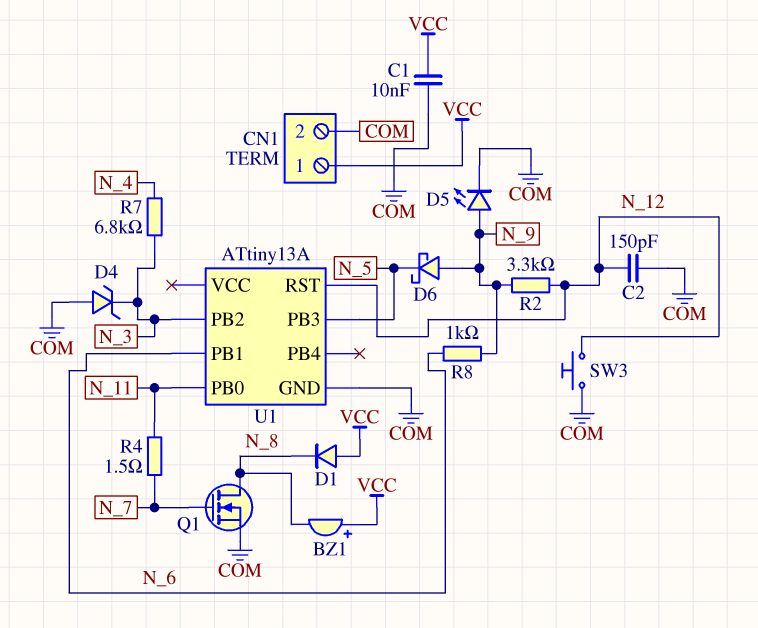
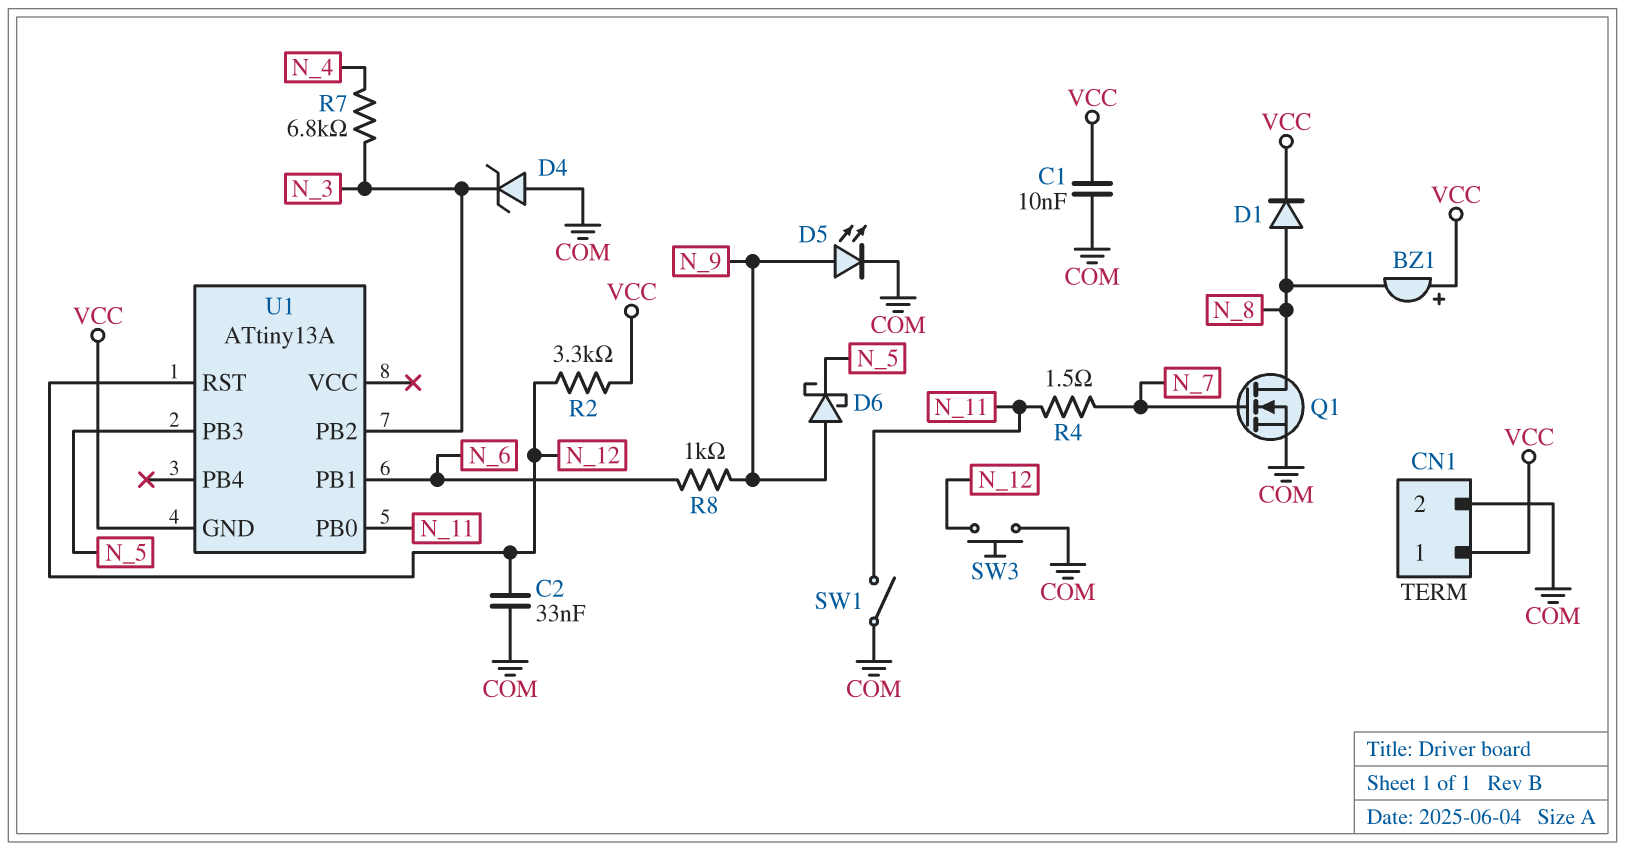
C2: 150pF (COM, N_12) -> 33nF (COM, N_12)
D1: diode (A VCC, K N_8) -> diode (A N_8, K VCC)
R2: 3.3k (N_9, N_12) -> 3.3k (N_12, VCC)
SW1: none -> switch (COM, N_11)
U1 pin GND: COM -> VCC

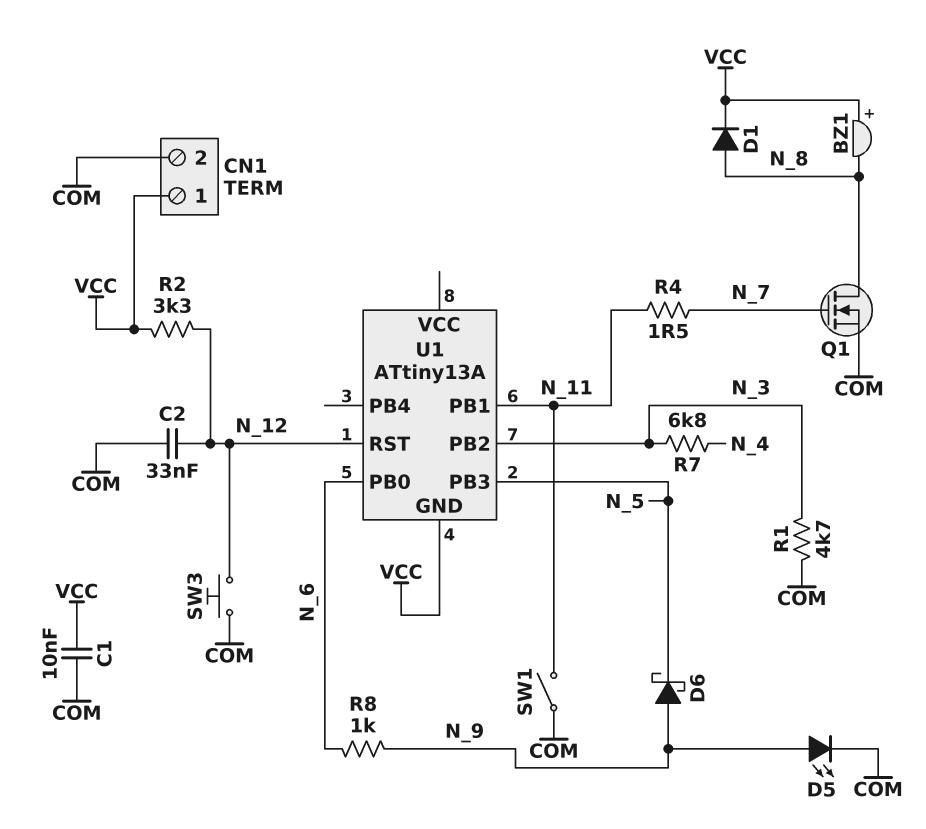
D4: zener (A COM, K N_3) -> none
R1: none -> 4.7k (COM, N_3)
U1 pin PB0: N_11 -> N_6
U1 pin PB1: N_6 -> N_11

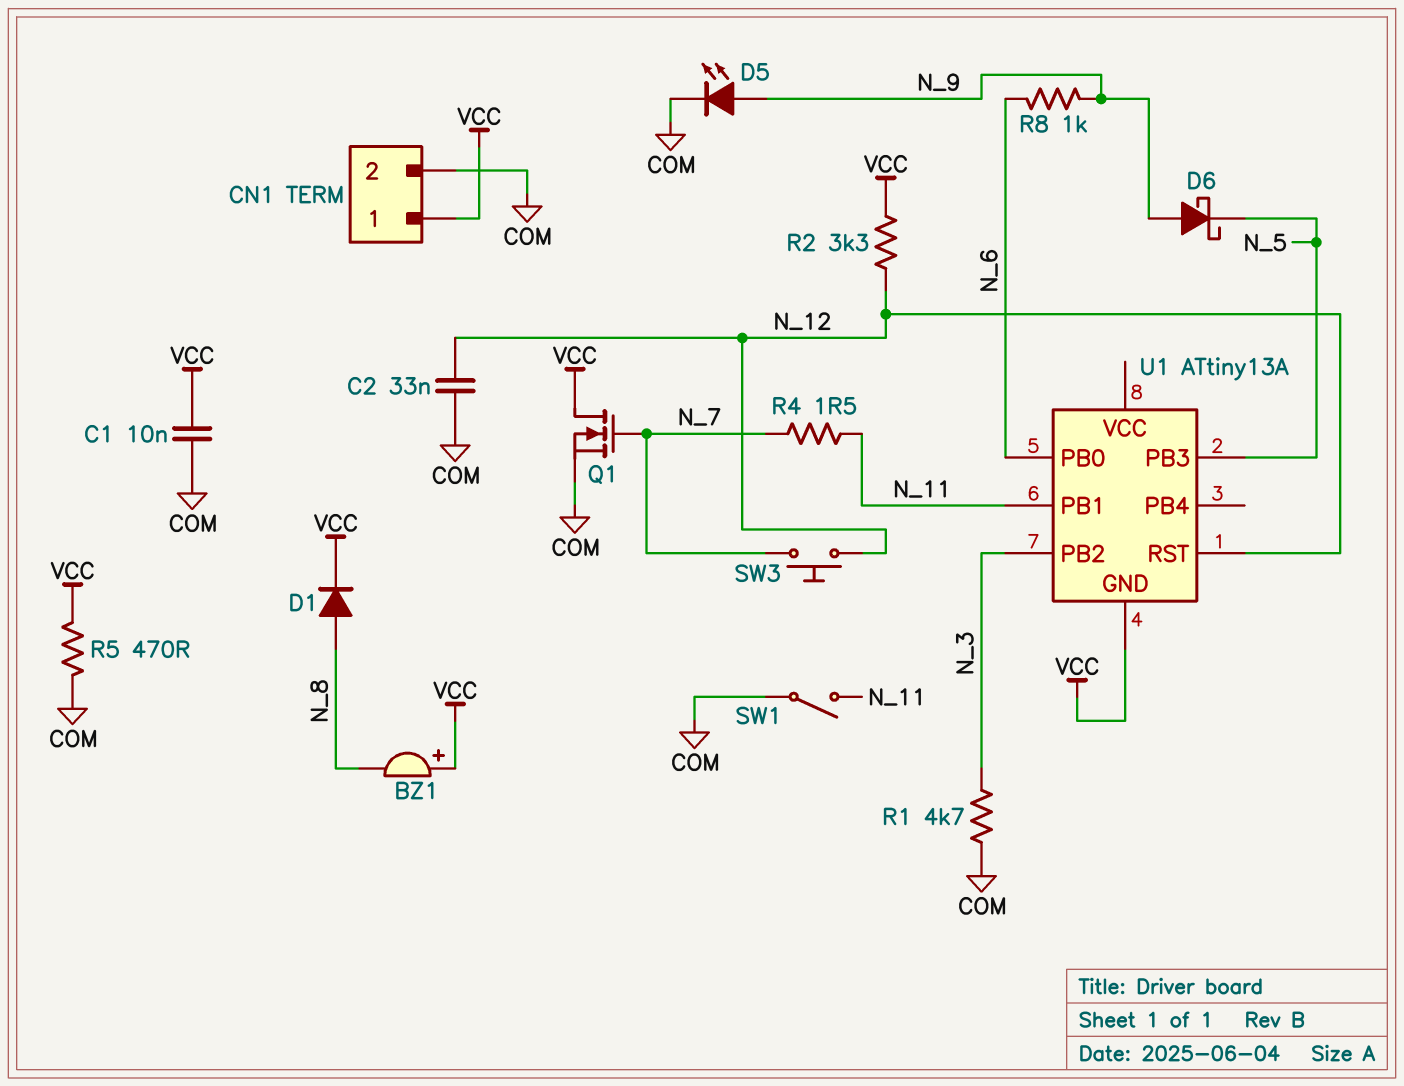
Q1: NMOS (G N_7, D N_8, S COM) -> NMOS (G N_7, D VCC, S COM)
R5: none -> 470 (COM, VCC)
R7: 6.8k (N_3, N_4) -> none
SW3: button (COM, N_12) -> button (N_7, N_12)

